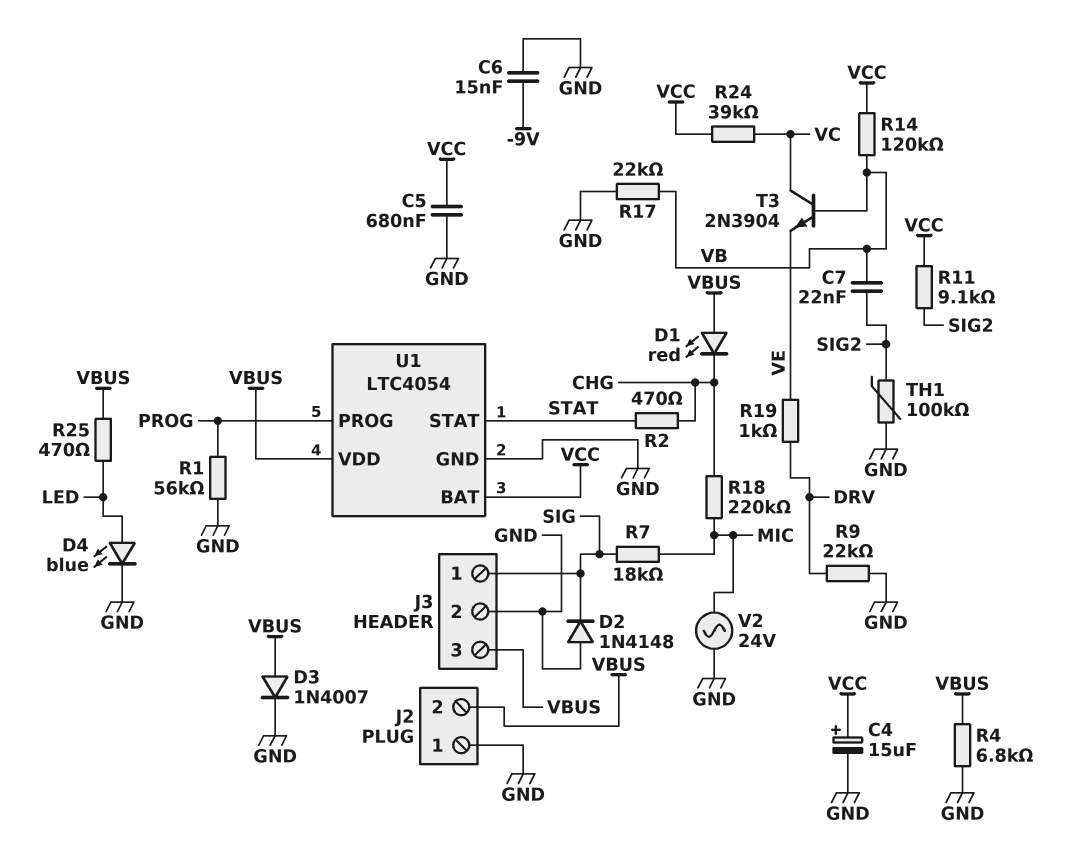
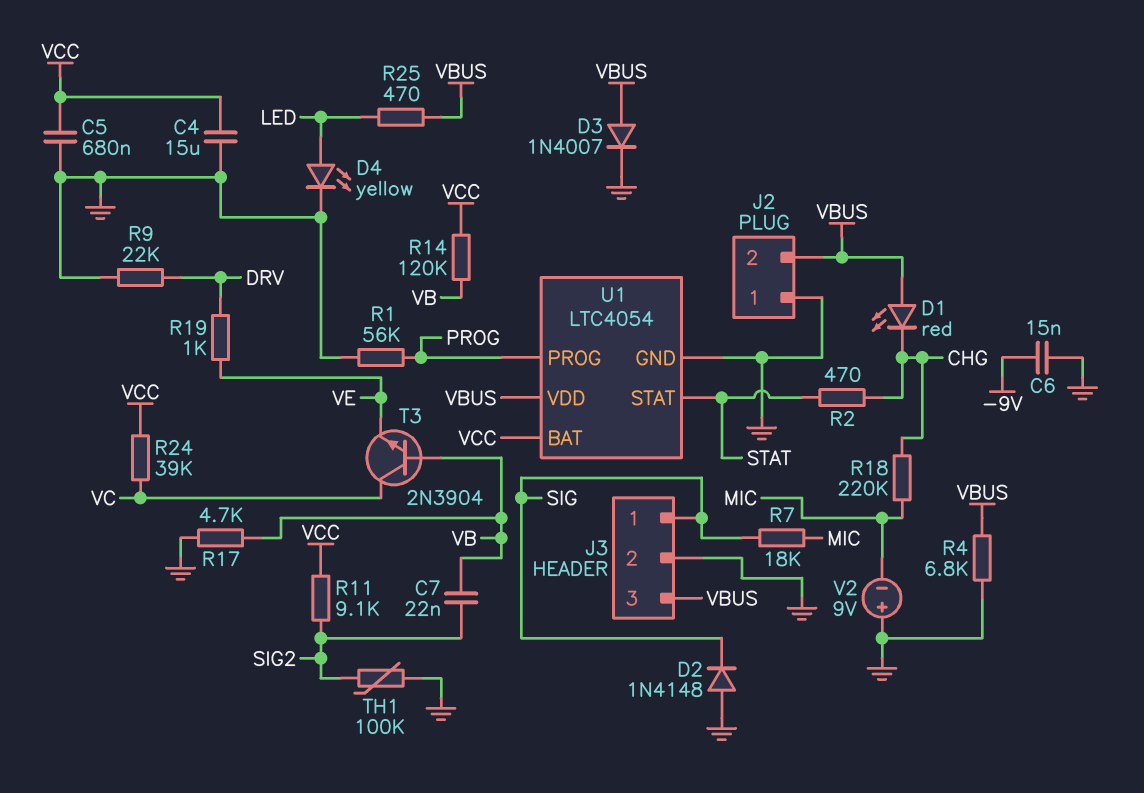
C4: 15uF (plus VCC, minus GND) -> 15uF (GND, VCC)
D4: LED blue (A LED, K GND) -> LED yellow (A LED, K GND)
R17: 22k (GND, VB) -> 4.7k (GND, VB)
V2: AC 24V (GND, MIC) -> 9V (plus GND, minus MIC)

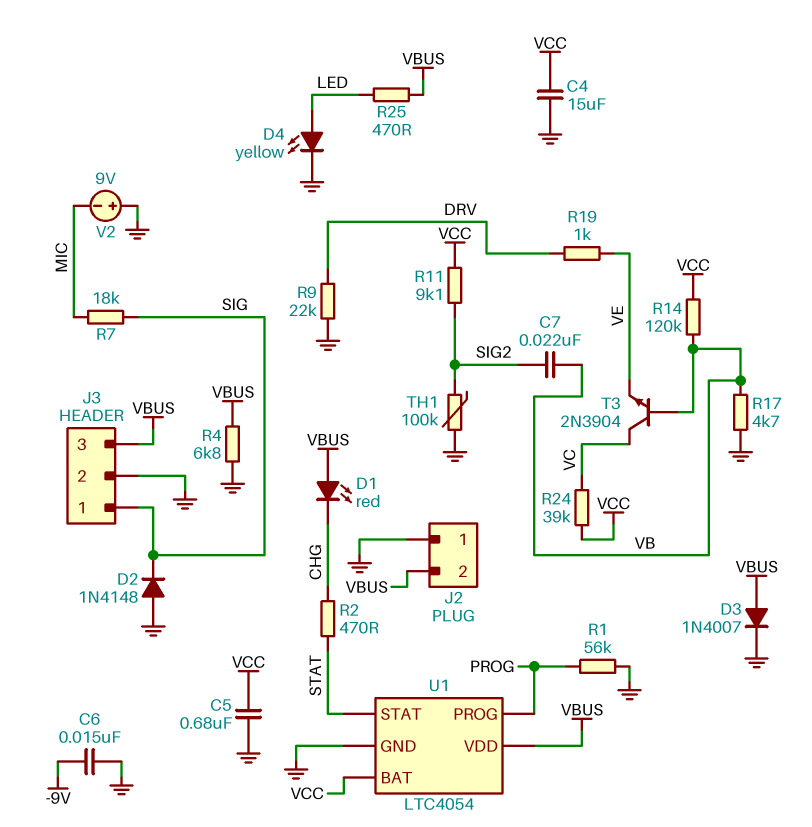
R18: 220k (CHG, MIC) -> none

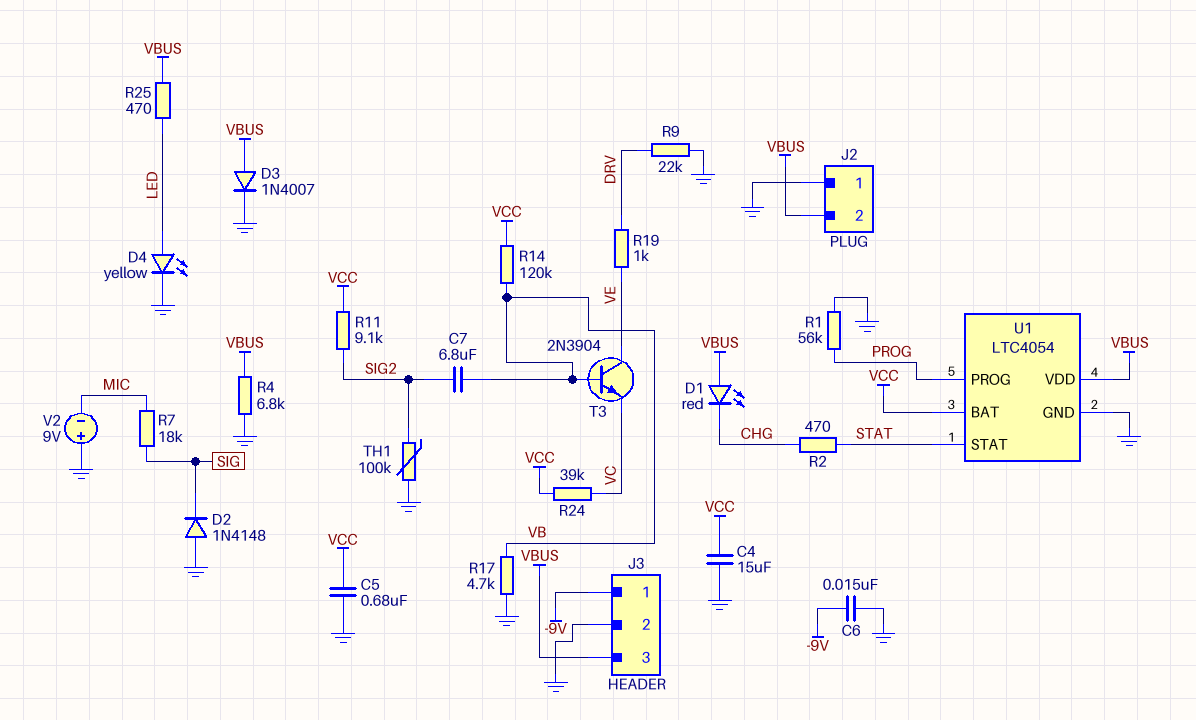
C7: 22nF (SIG2, VB) -> 6.8uF (SIG2, VB)
J3 pin 1: SIG -> -9V
T3: NPN 2N3904 (B VB, C VC, E VE) -> NPN 2N3904 (B VB, C VE, E VC)

